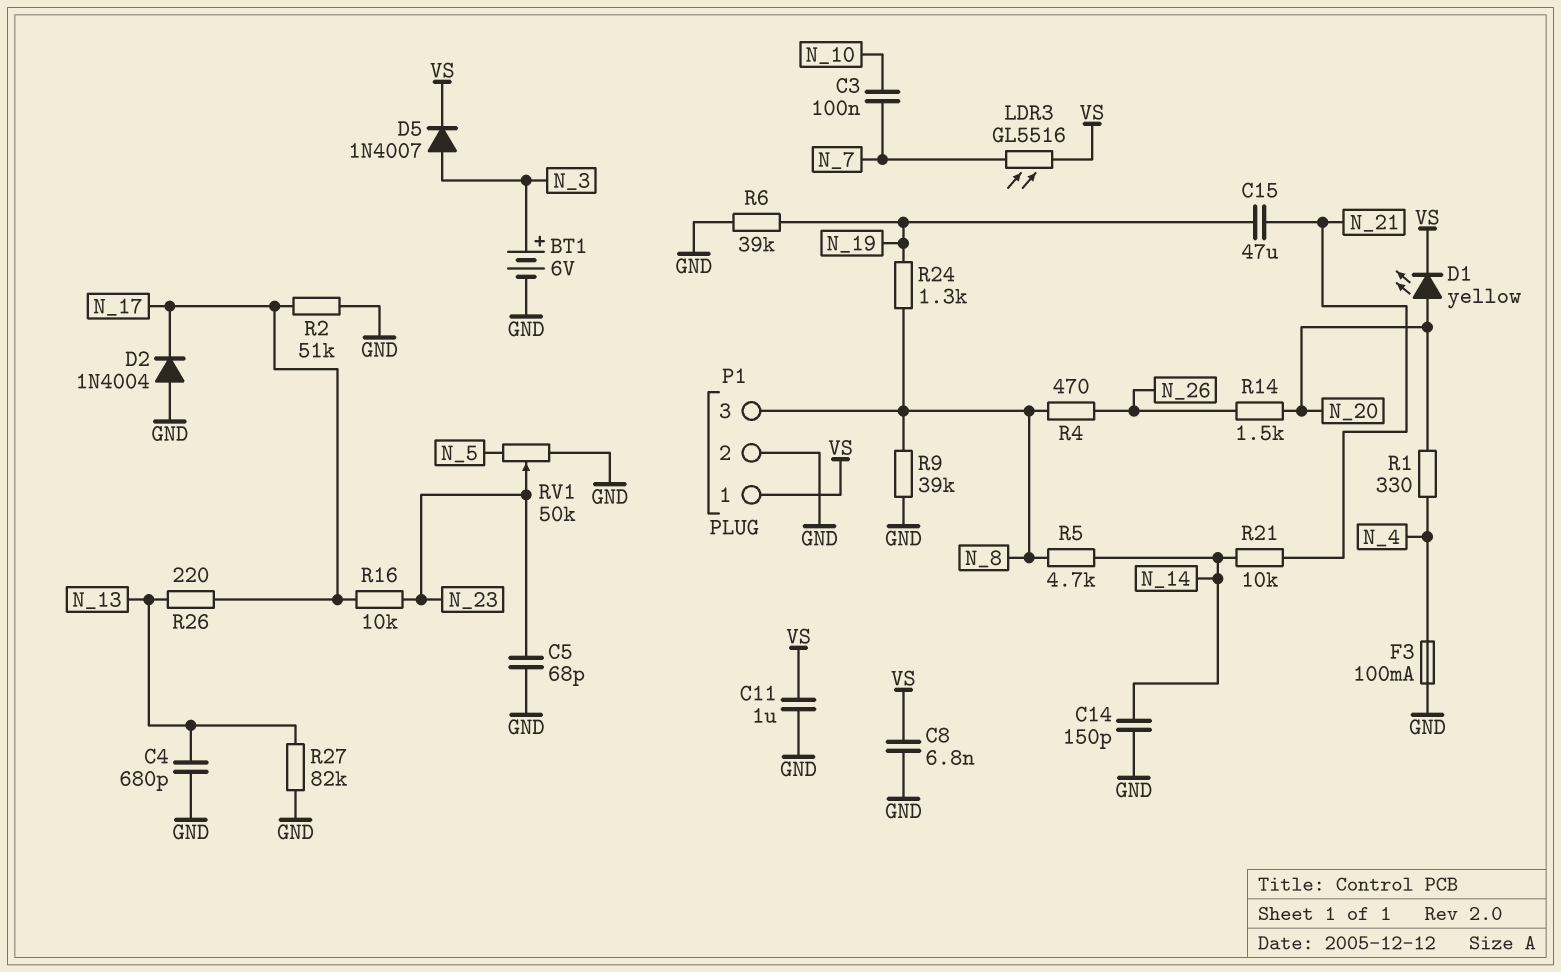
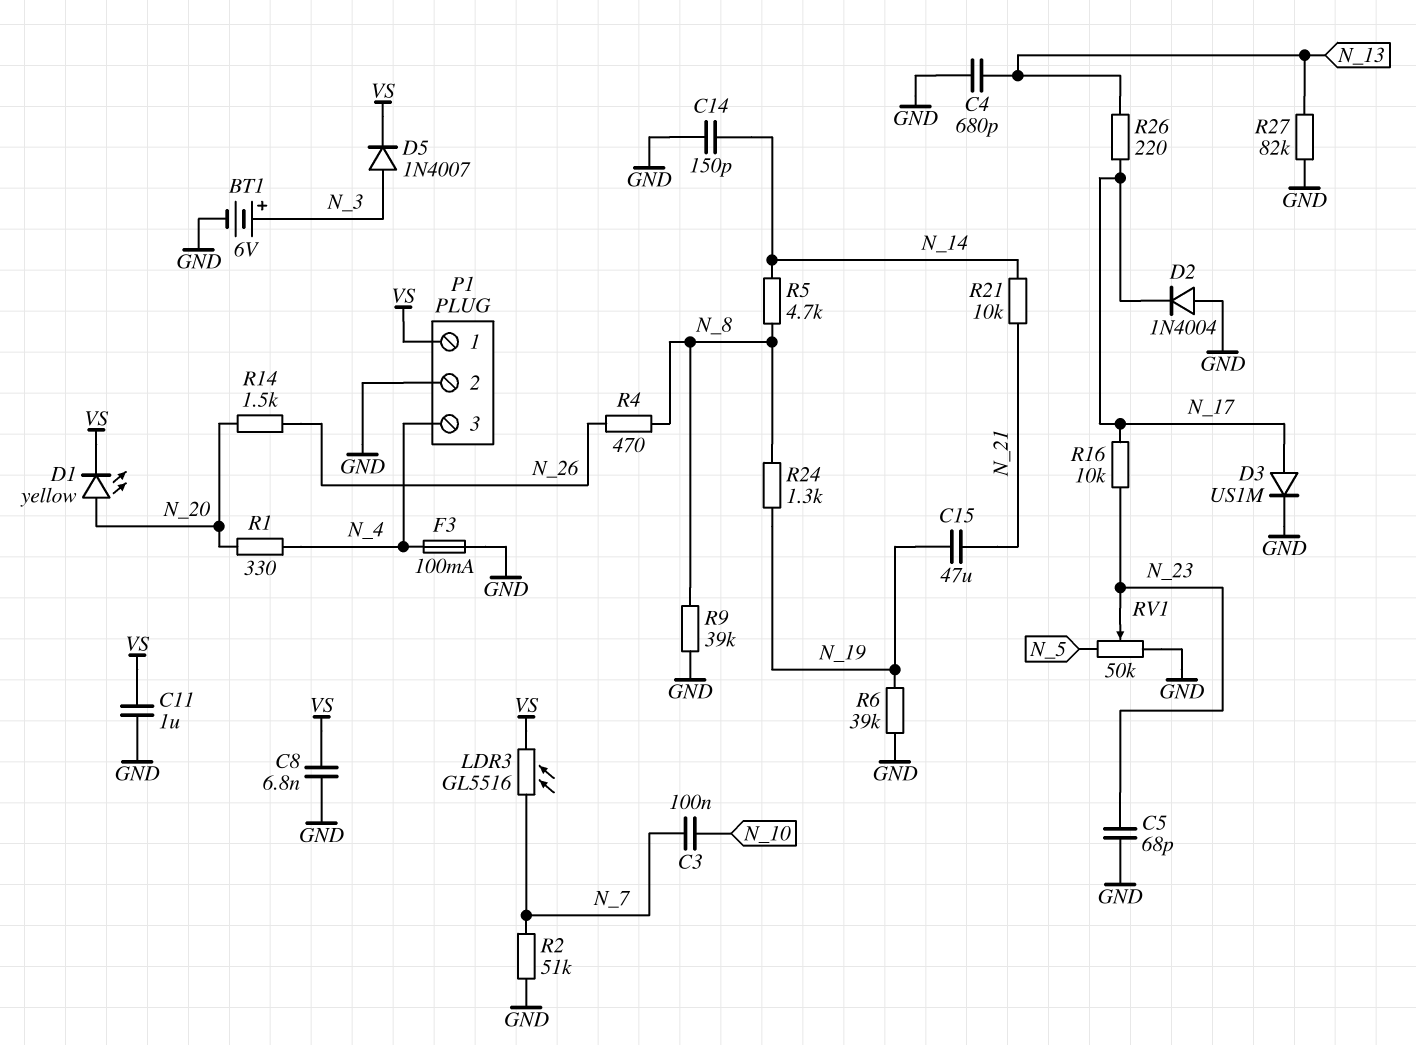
D3: none -> diode US1M (A N_17, K GND)
P1 pin 3: N_8 -> N_4
R2: 51k (GND, N_17) -> 51k (GND, N_7)

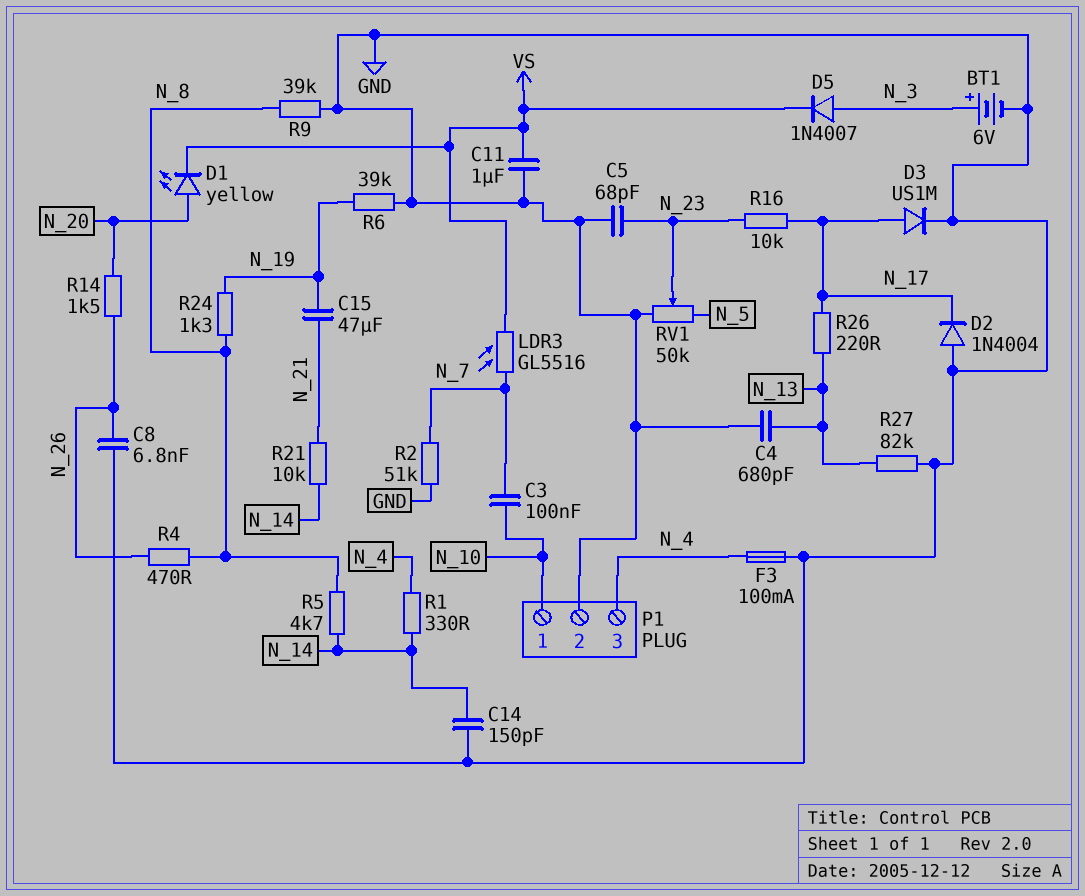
C8: 6.8nF (GND, VS) -> 6.8nF (GND, N_26)
P1 pin 1: VS -> N_10
R1: 330 (N_4, N_20) -> 330 (N_4, N_14)

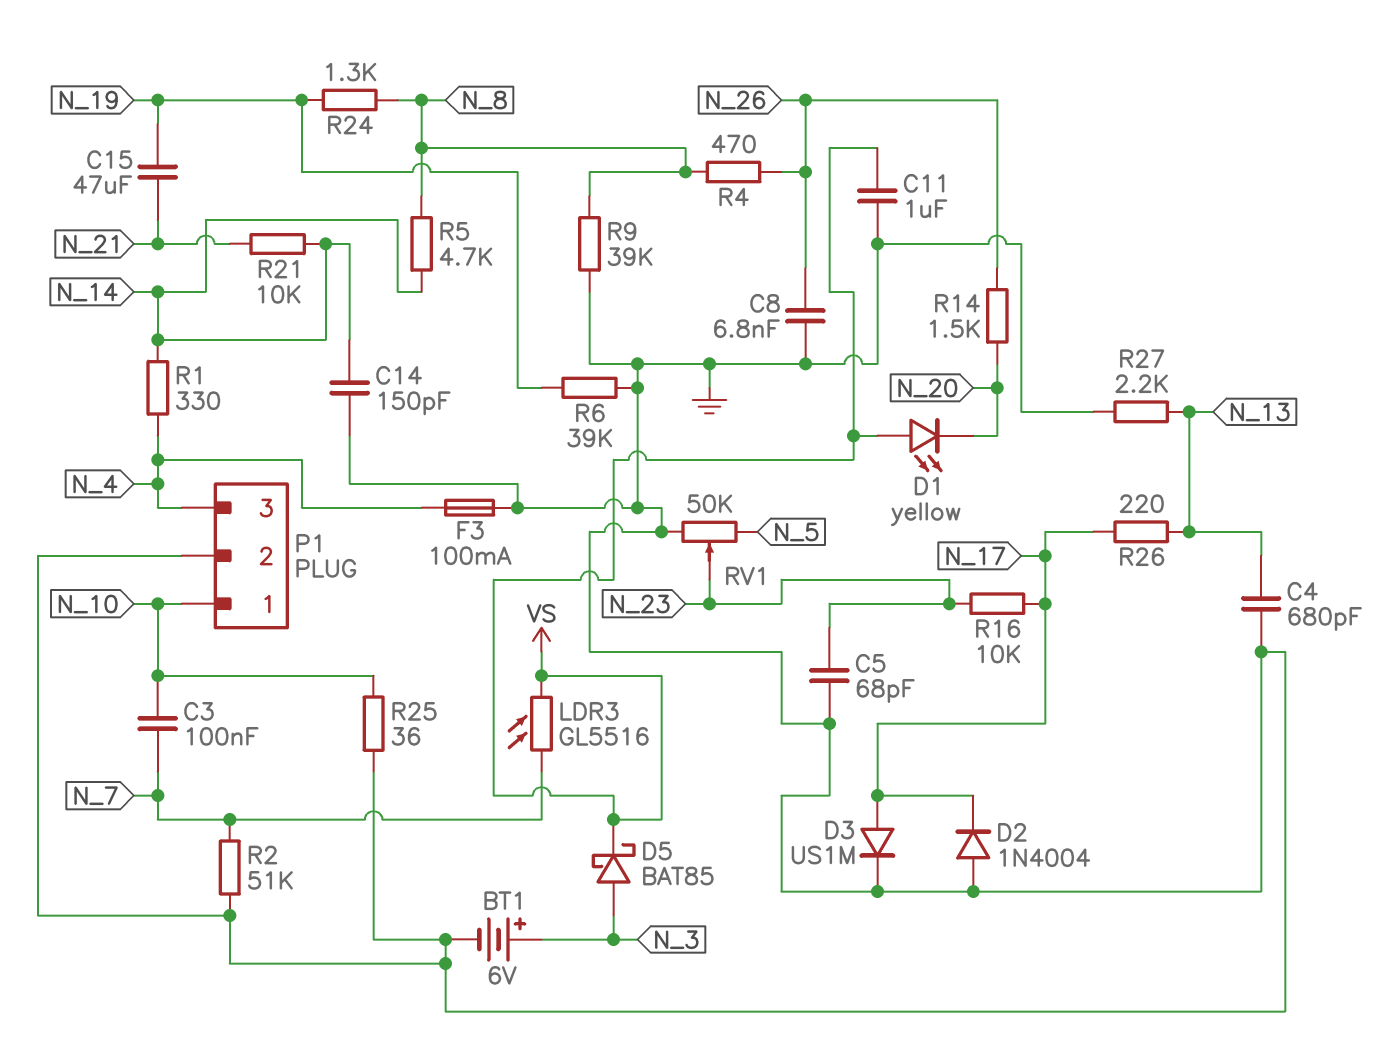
D1: LED yellow (A N_20, K VS) -> LED yellow (A VS, K N_20)
D5: diode 1N4007 (A N_3, K VS) -> schottky BAT85 (A N_3, K VS)
R25: none -> 36 (GND, N_10)
R27: 82k (GND, N_13) -> 2.2k (GND, N_13)

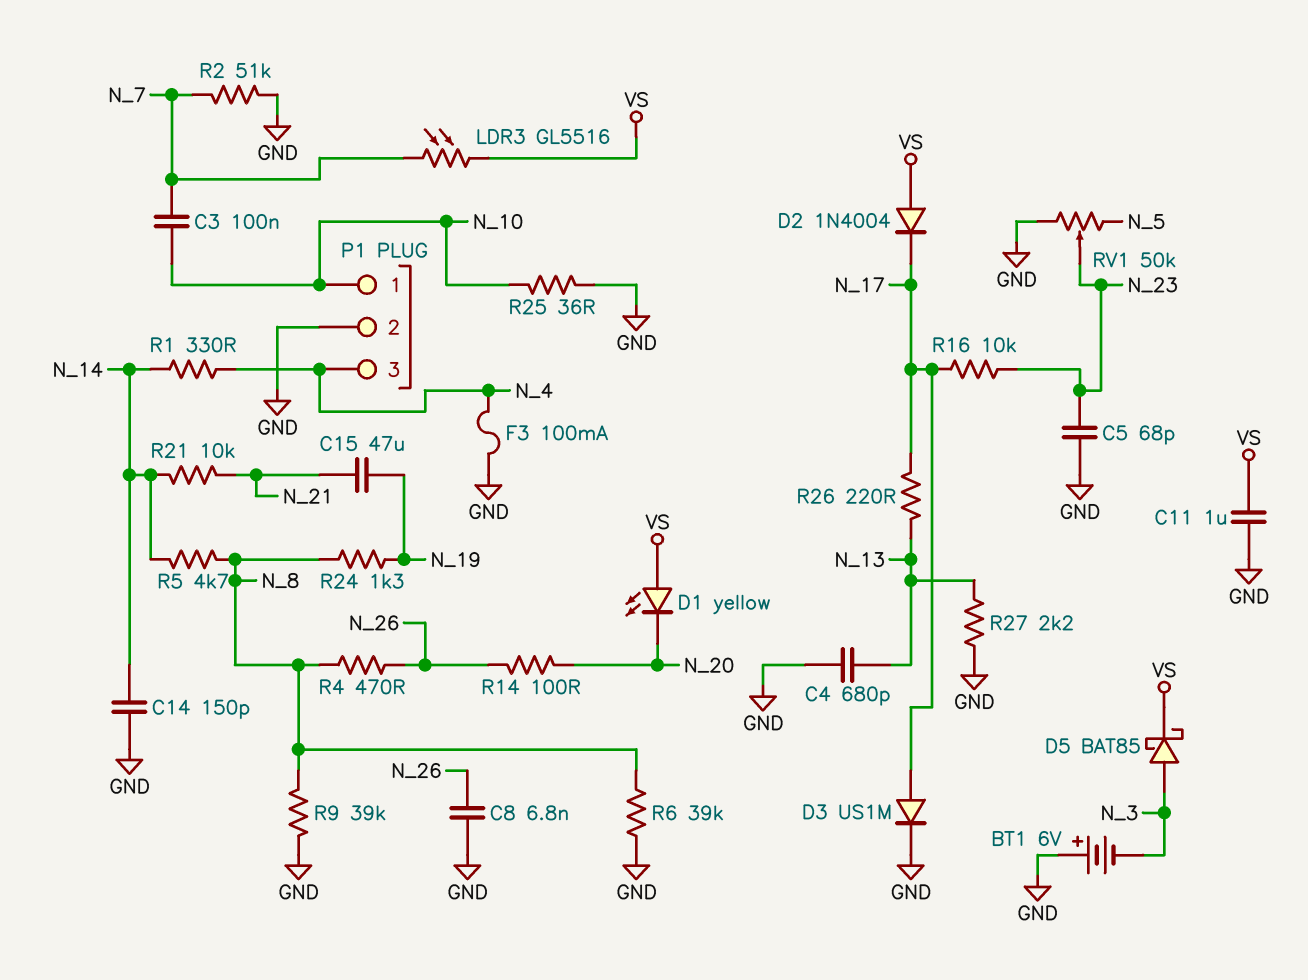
BT1: 6V (plus N_3, minus GND) -> 6V (plus GND, minus N_3)
D2: diode 1N4004 (A GND, K N_17) -> diode 1N4004 (A VS, K N_17)
R6: 39k (GND, N_19) -> 39k (GND, N_8)
R14: 1.5k (N_20, N_26) -> 100 (N_20, N_26)

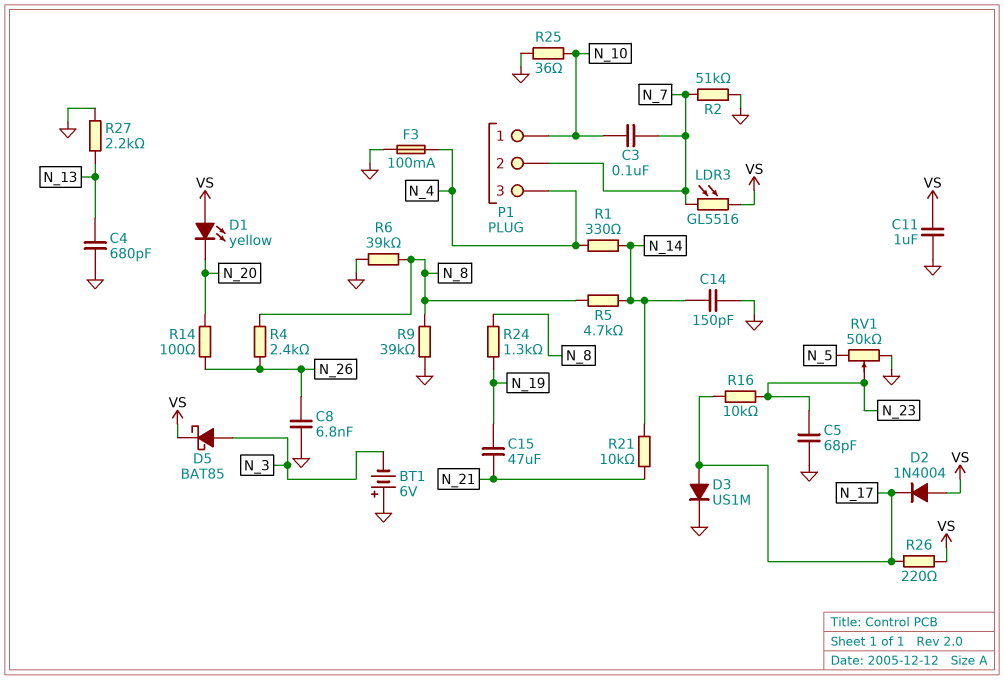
P1 pin 2: GND -> N_7
R4: 470 (N_8, N_26) -> 2.4k (N_8, N_26)
R26: 220 (N_13, N_17) -> 220 (N_17, VS)

